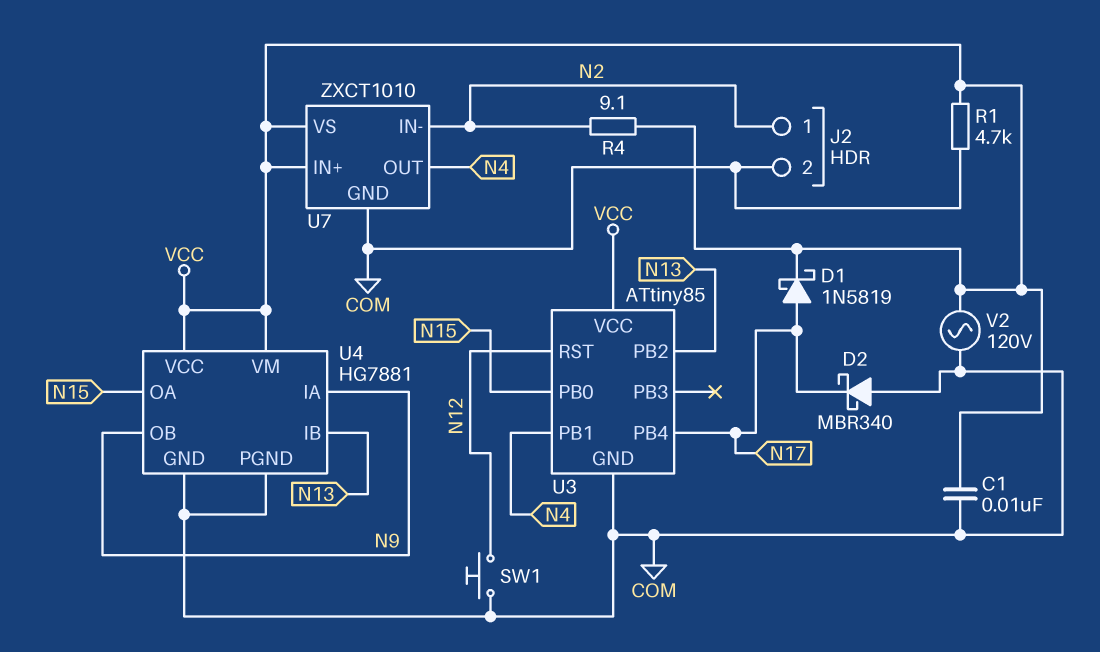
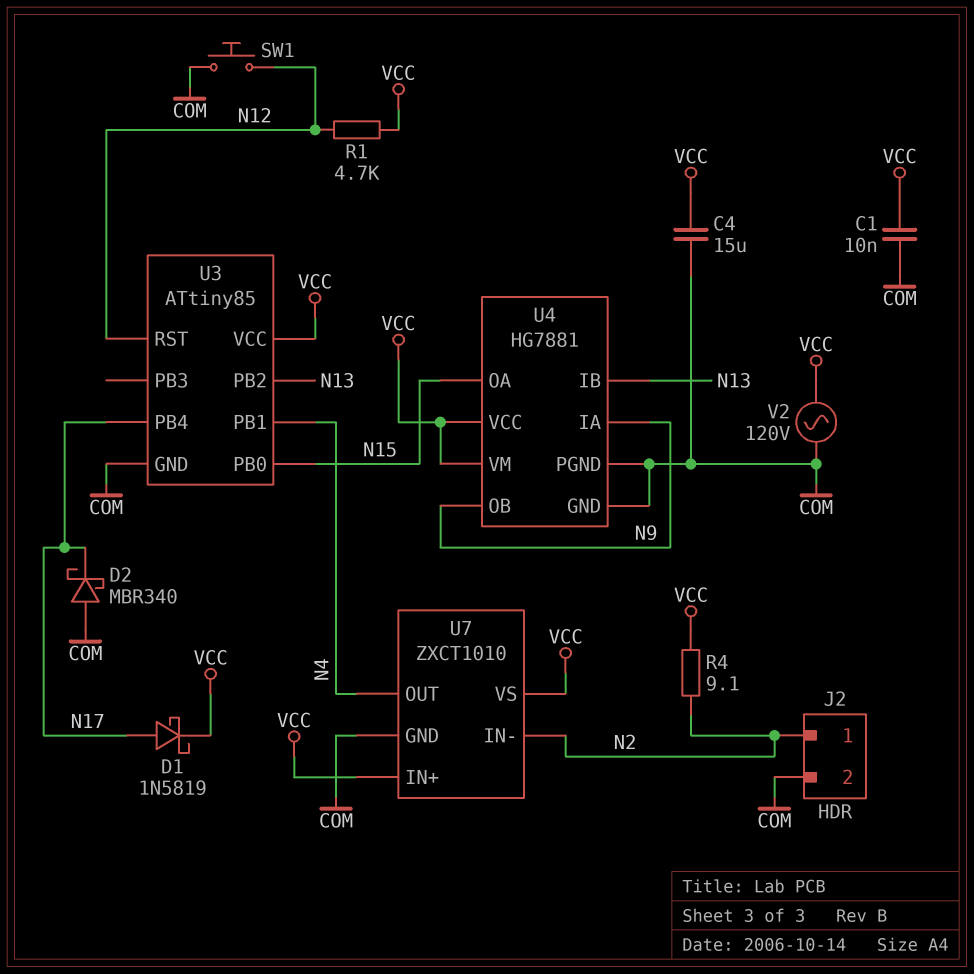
C4: none -> 15uF (COM, VCC)
R1: 4.7k (COM, VCC) -> 4.7k (N12, VCC)

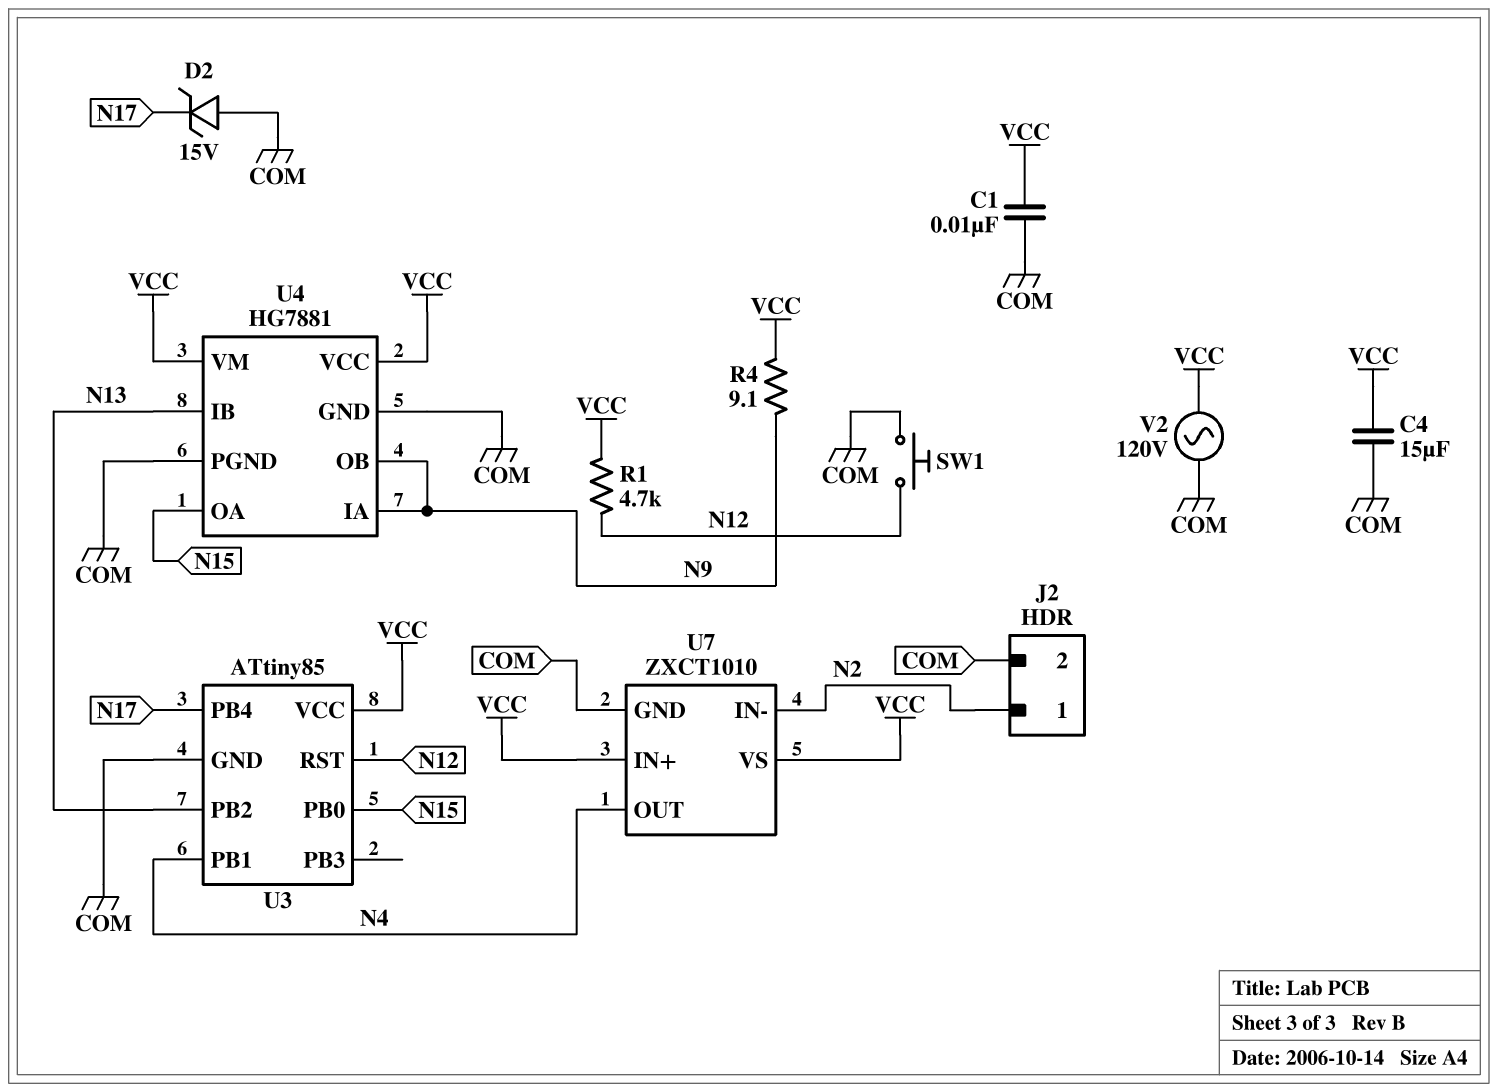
D1: schottky 1N5819 (A N17, K VCC) -> none
D2: schottky MBR340 (A COM, K N17) -> zener 15V (A COM, K N17)
R4: 9.1 (N2, VCC) -> 9.1 (N9, VCC)

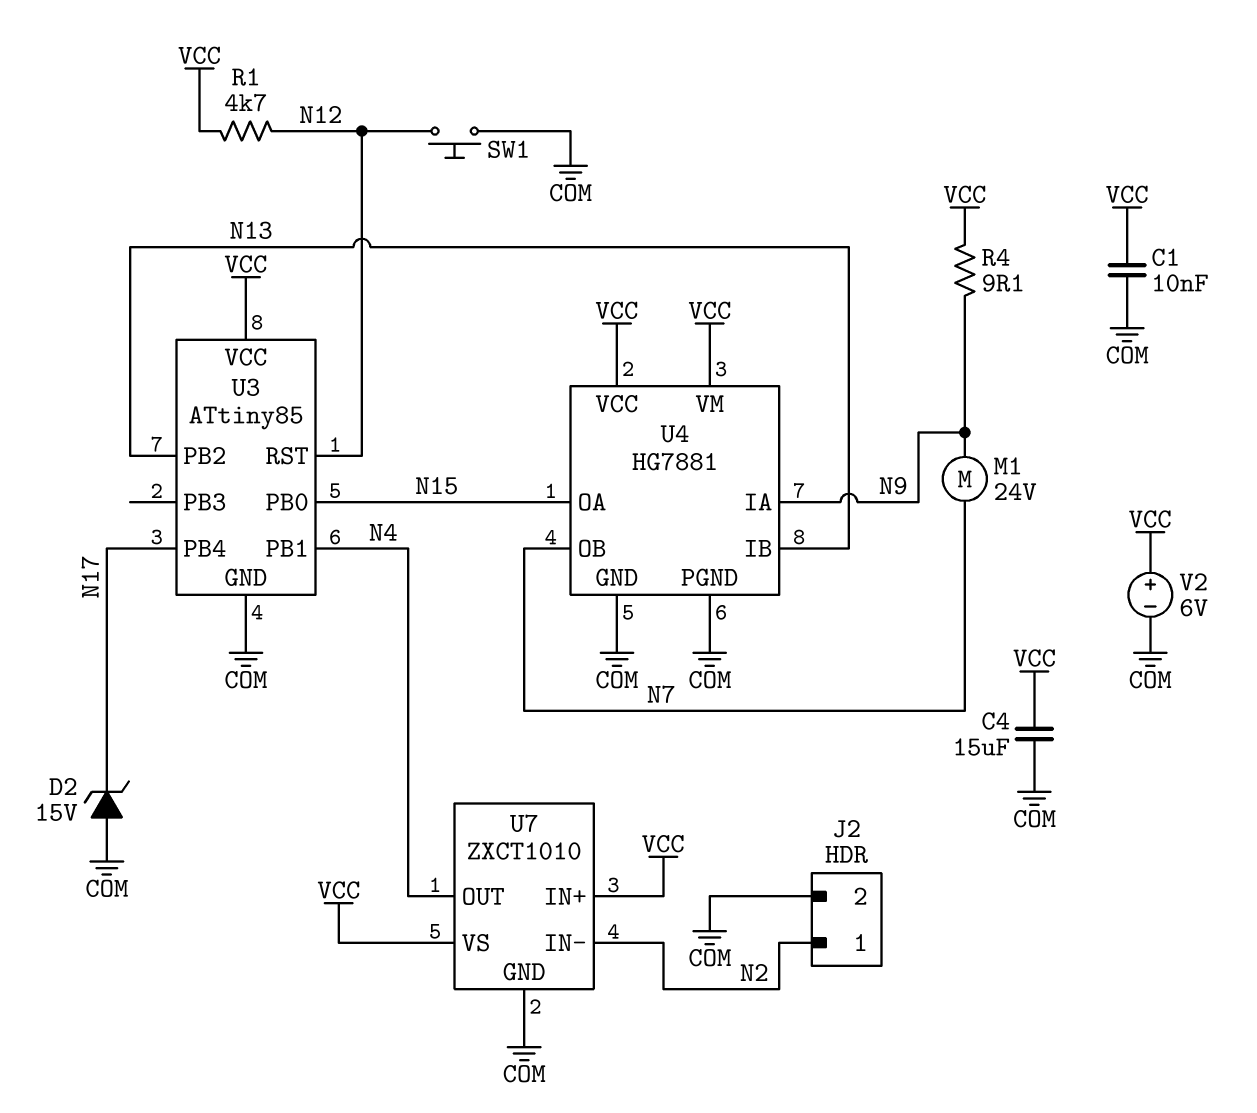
M1: none -> motor 24V (N7, N9)
U4 pin OB: N9 -> N7
V2: AC 120V (COM, VCC) -> 6V (plus VCC, minus COM)

